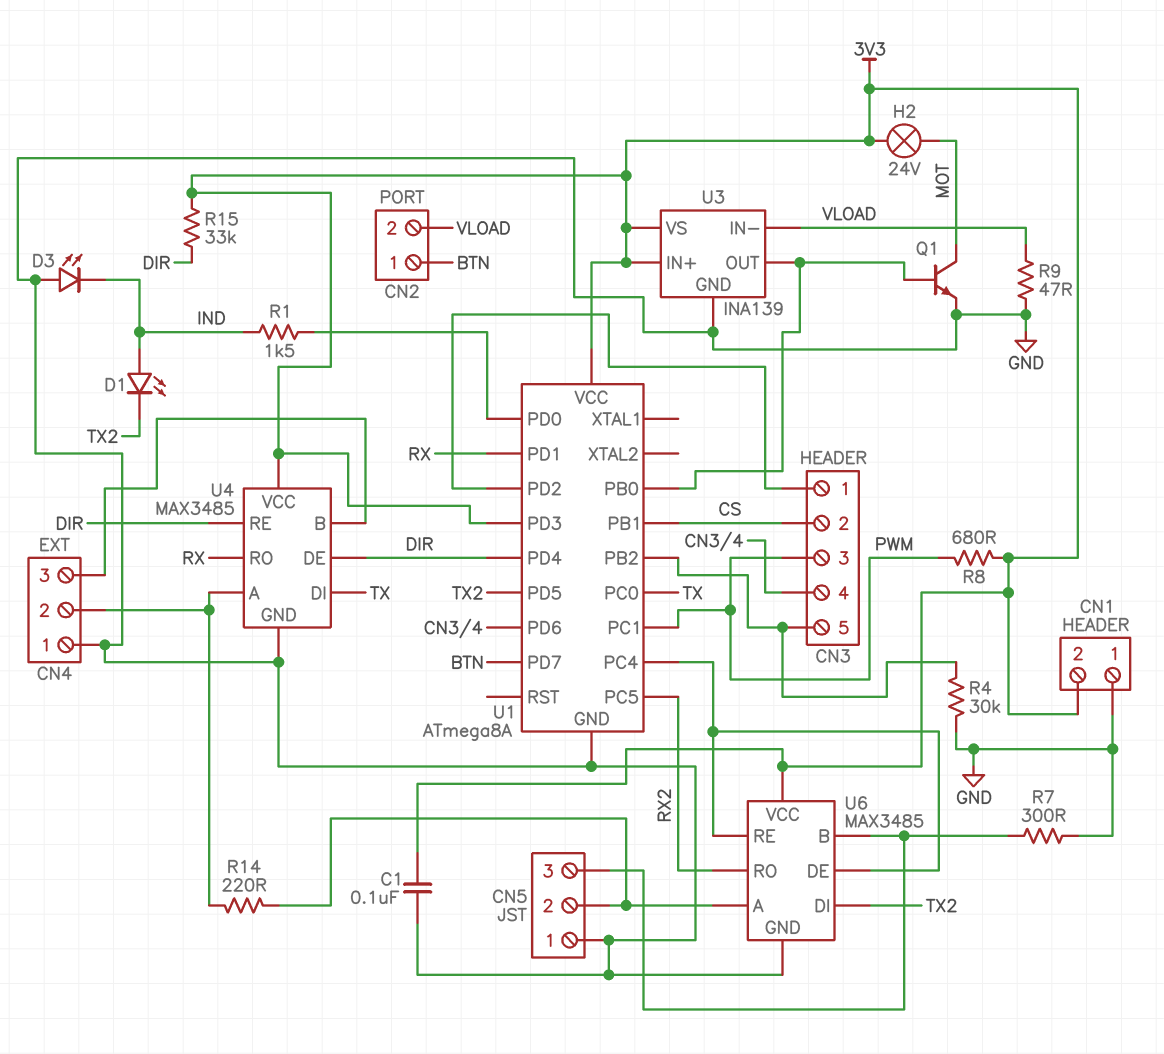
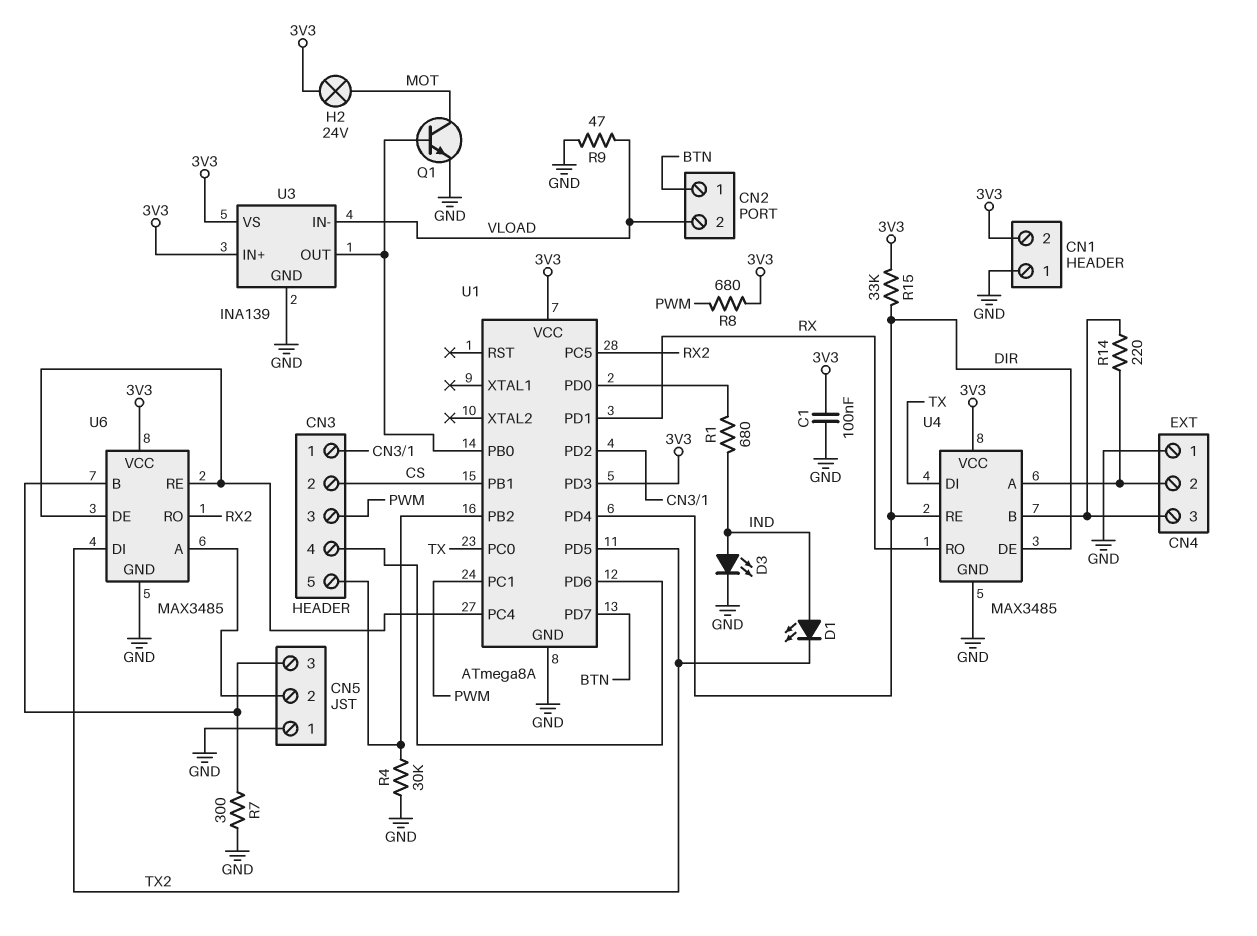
D3: LED (A GND, K IND) -> LED (A IND, K GND)
R1: 1.5k (IND, U1/PD0) -> 680 (IND, U1/PD0)
R14: 220 (CN4/2, CN5/2) -> 220 (CN4/2, CN4/3)

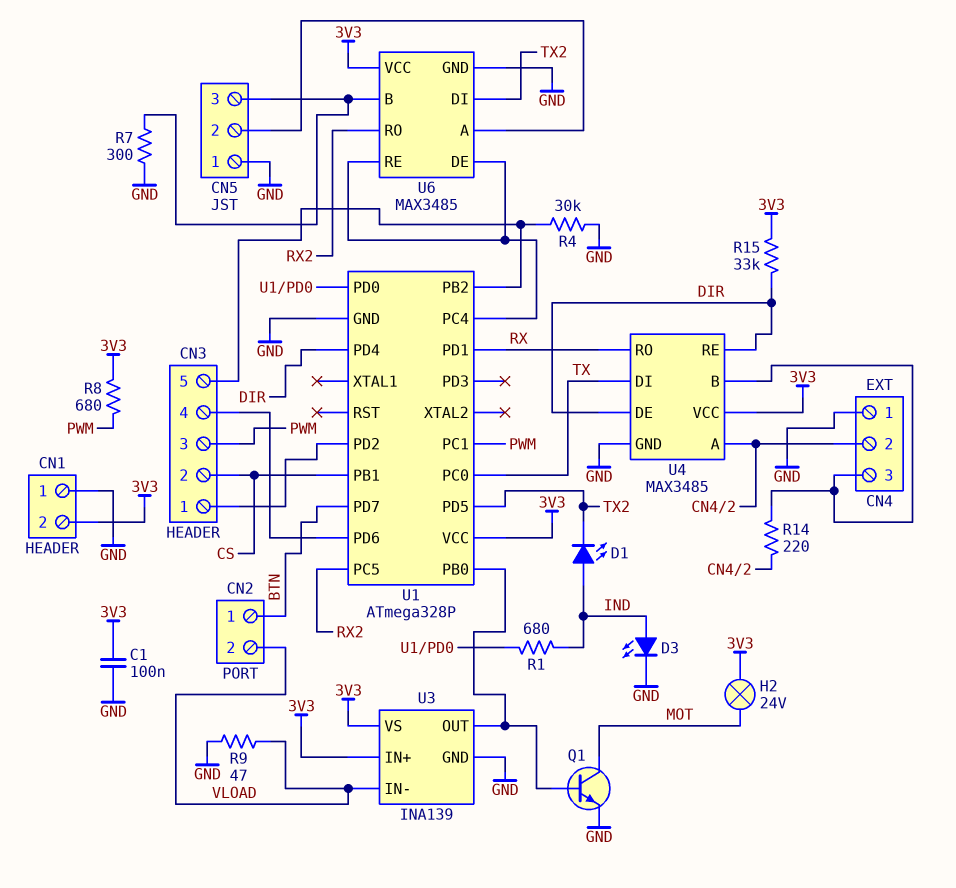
U1: ATmega8A -> ATmega328P
U1 pin PD3: 3V3 -> none

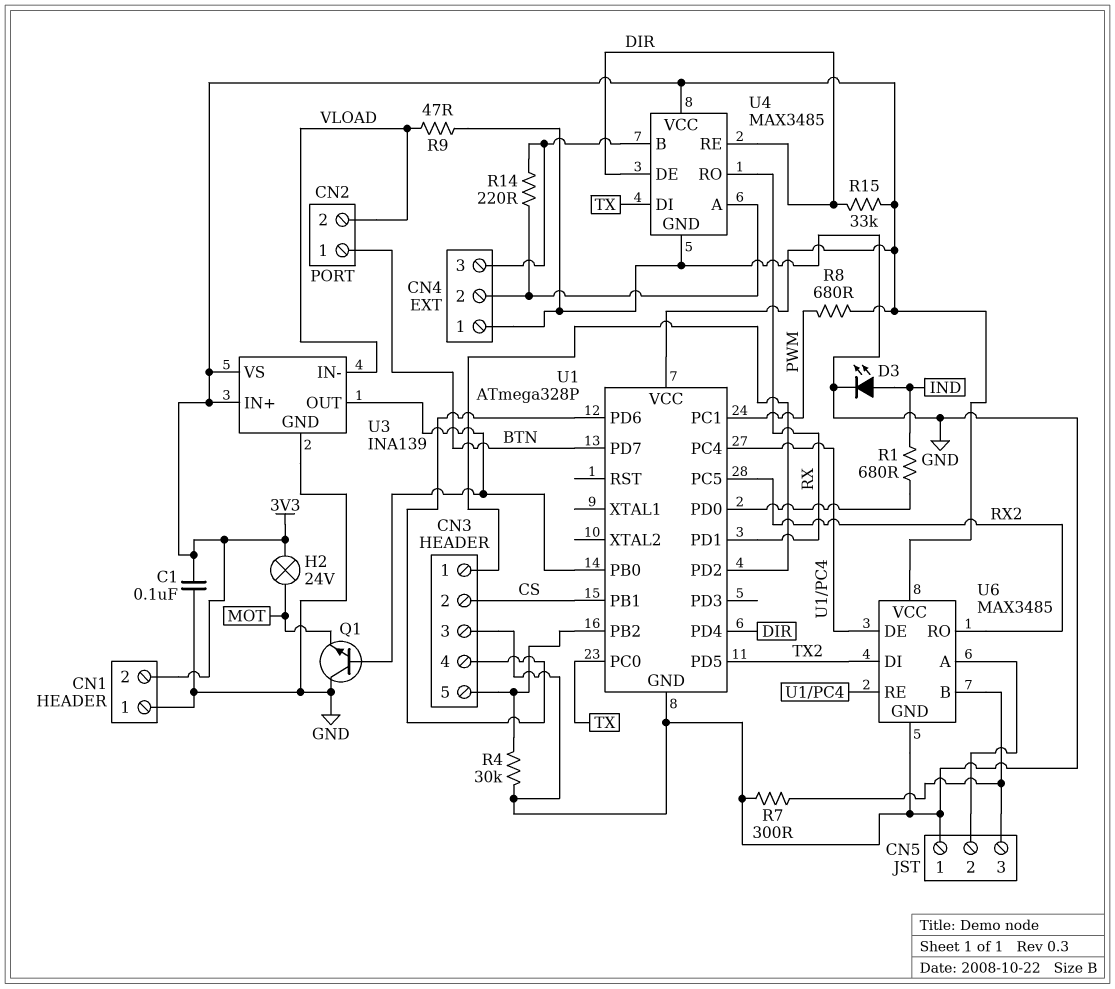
CN3 pin 3: PWM -> GND
D1: LED (A IND, K TX2) -> none
Q1: NPN (B U1/PB0, C MOT, E GND) -> NPN (B U1/PB0, C GND, E MOT)

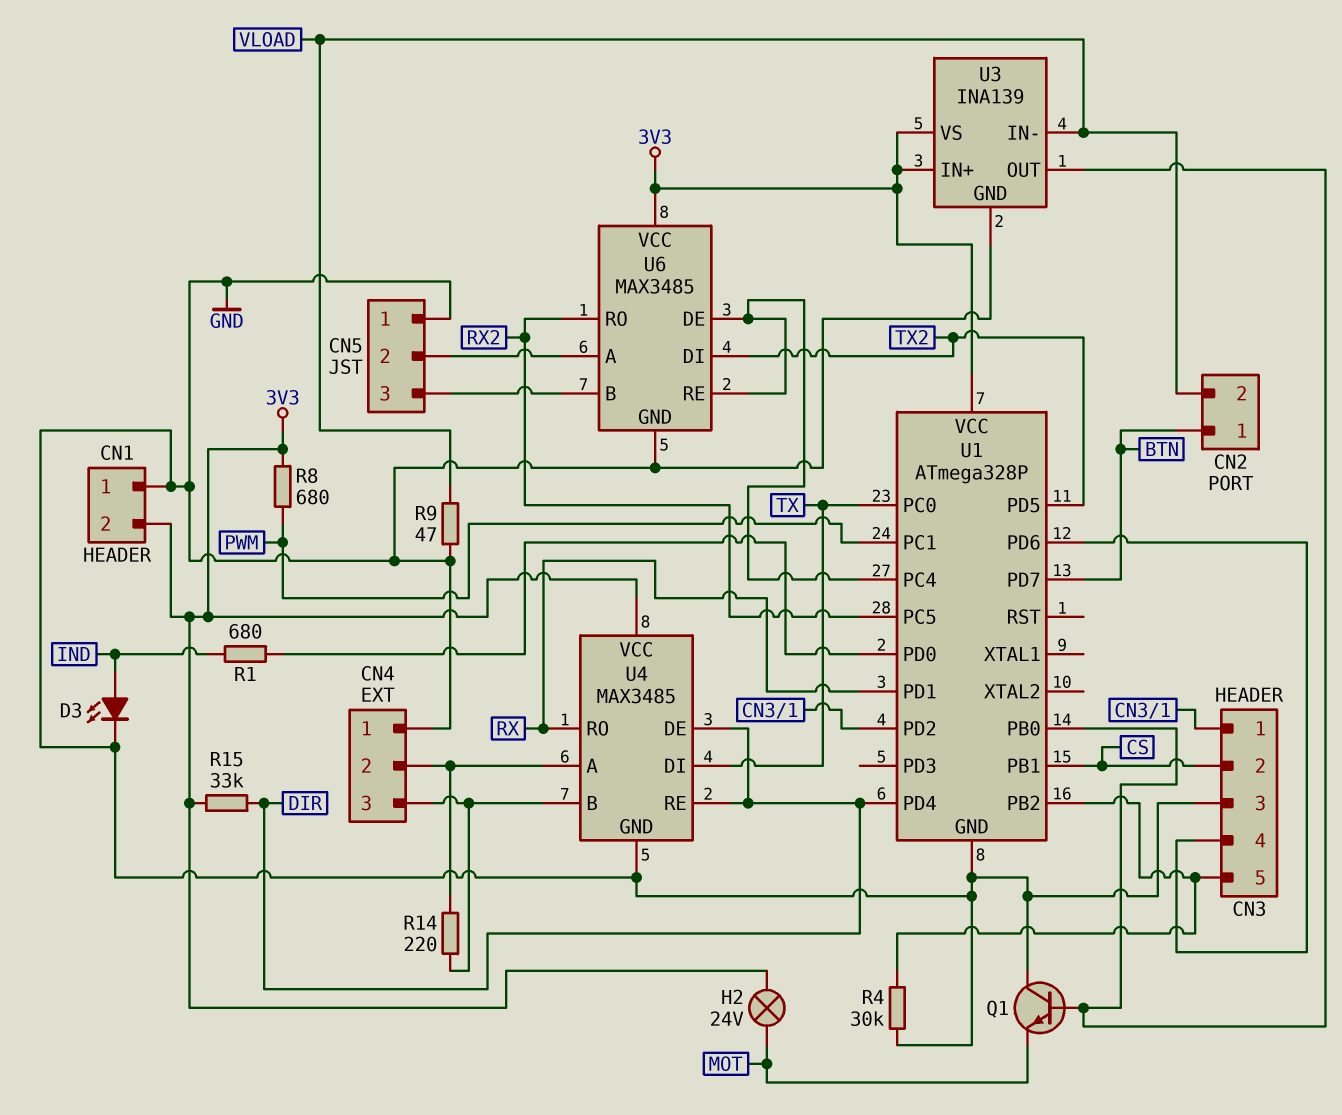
C1: 100nF (3V3, GND) -> none
R7: 300 (CN5/3, GND) -> none

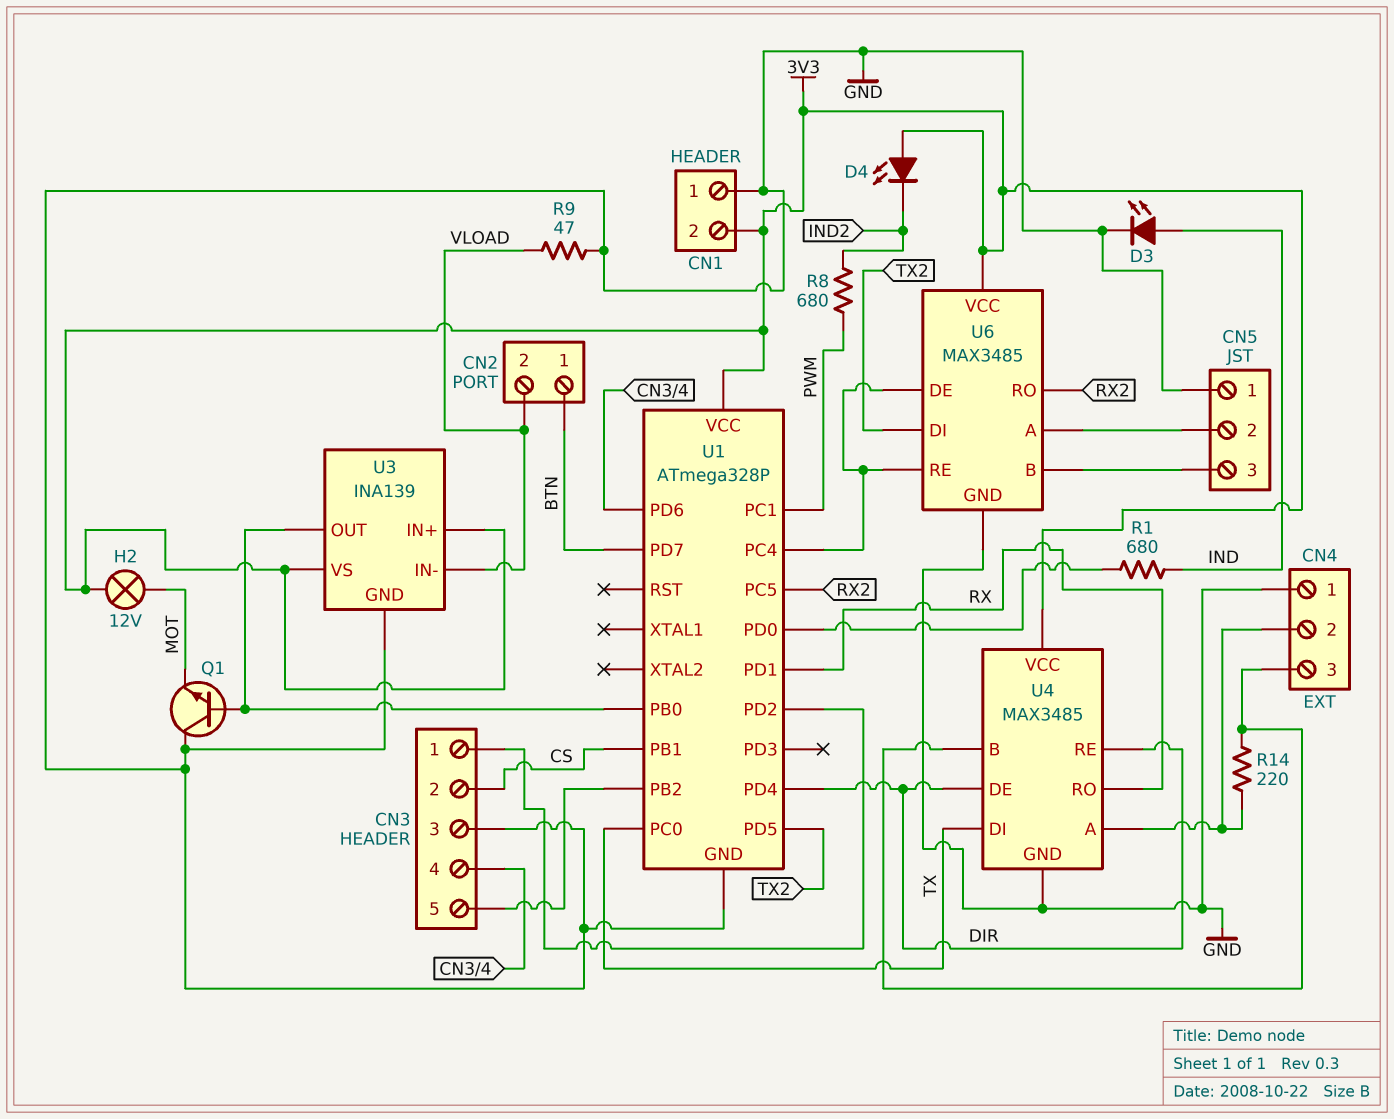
D4: none -> LED (A 3V3, K IND2)
H2: lamp 24V (3V3, MOT) -> lamp 12V (3V3, MOT)
R4: 30k (CN3/5, GND) -> none
R8: 680 (3V3, PWM) -> 680 (IND2, PWM)
R15: 33k (3V3, DIR) -> none

